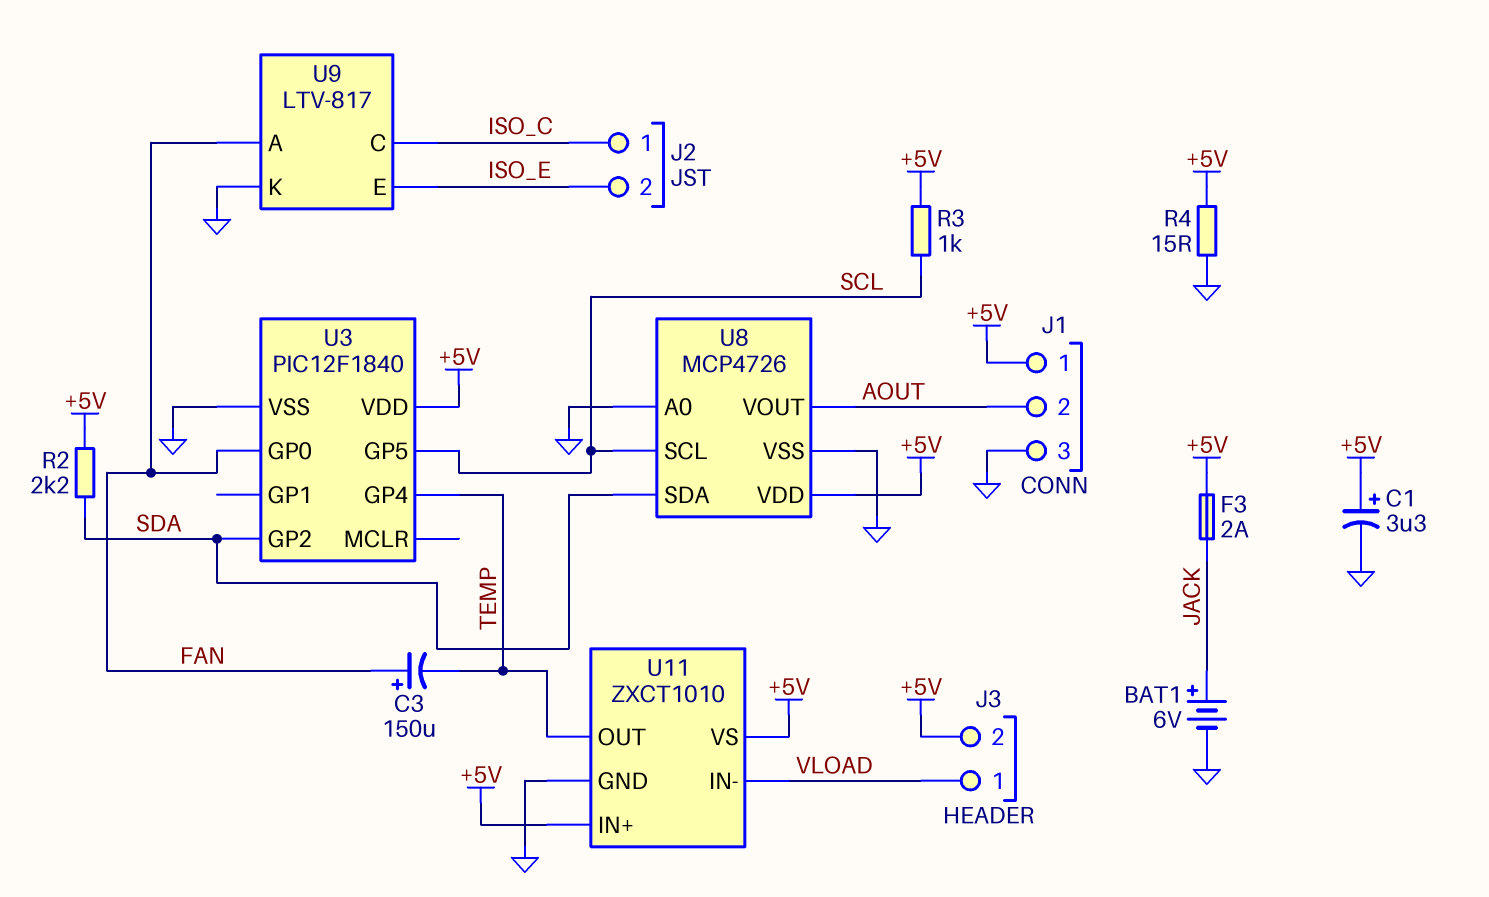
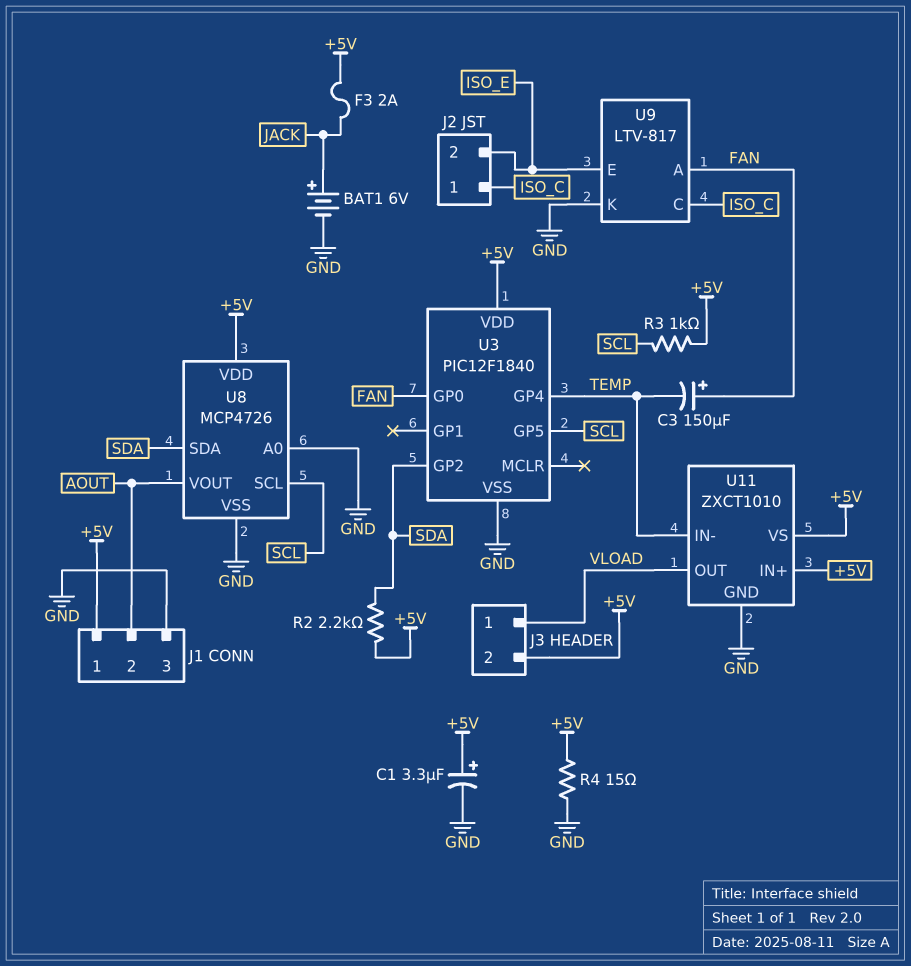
U11 pin IN-: VLOAD -> TEMP
U11 pin OUT: TEMP -> VLOAD

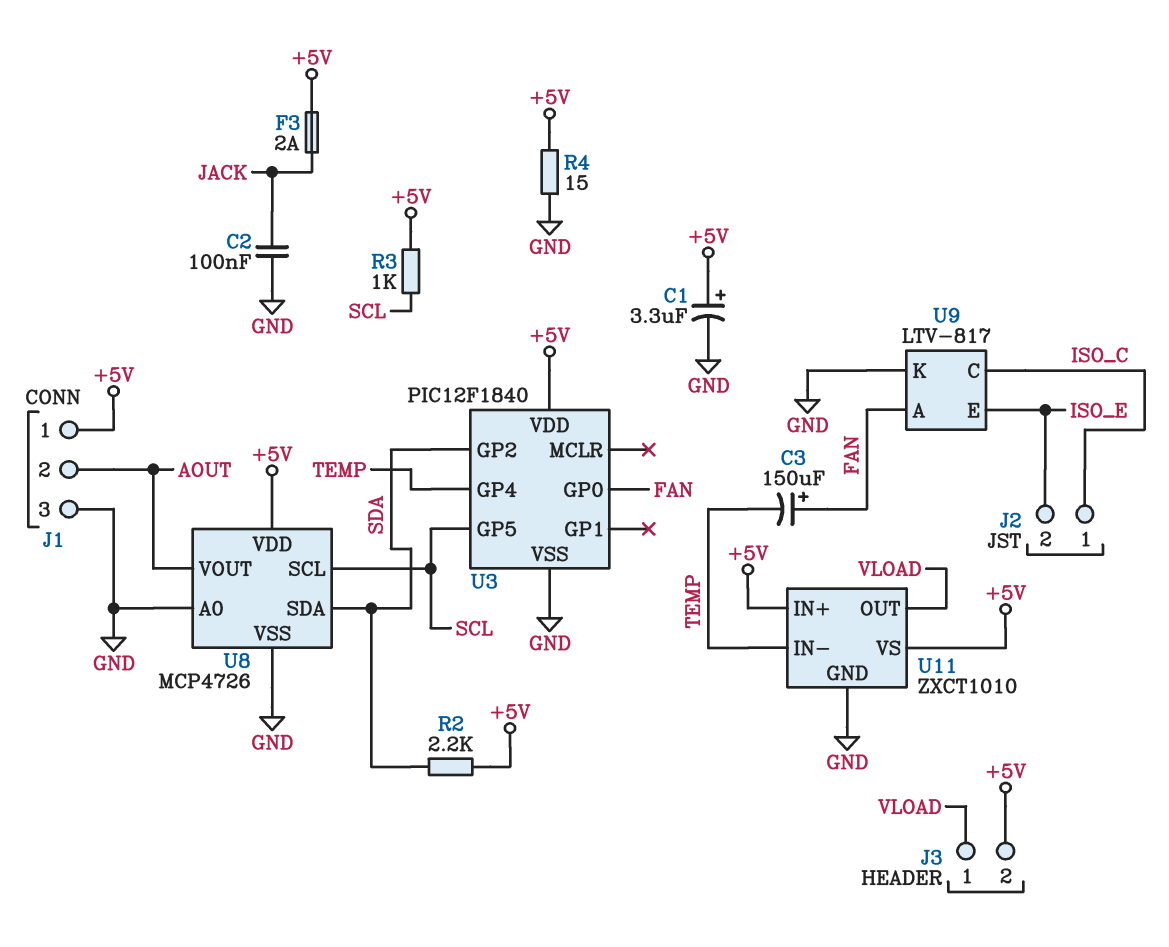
BAT1: 6V (plus JACK, minus GND) -> none
C2: none -> 100nF (GND, JACK)

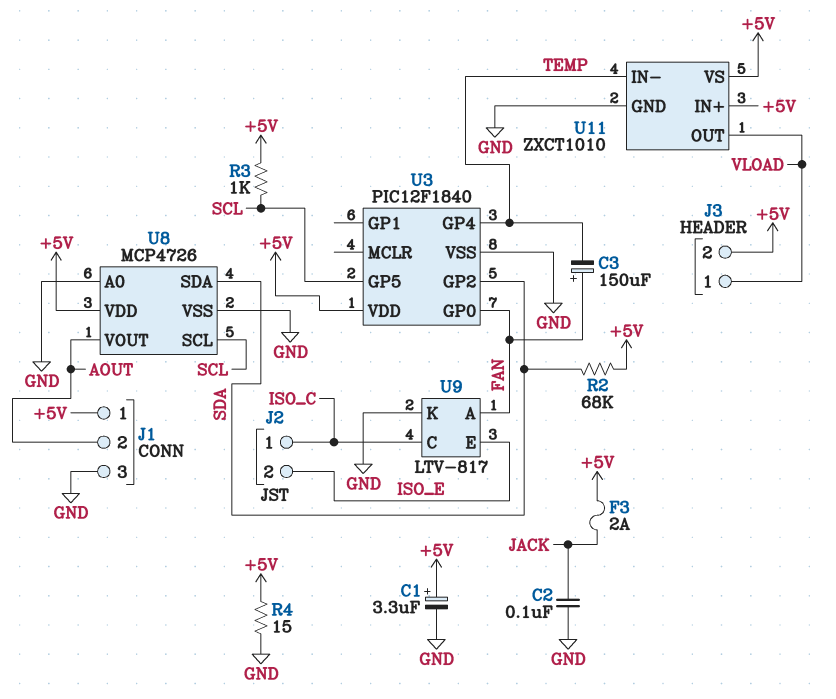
R2: 2.2k (+5V, SDA) -> 68k (+5V, SDA)

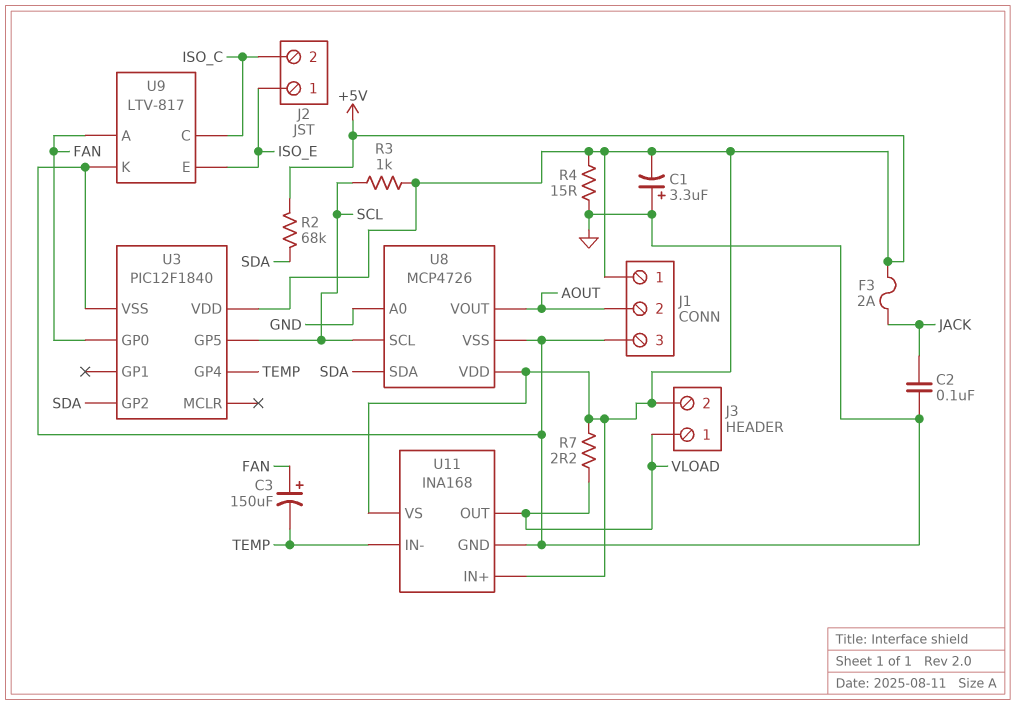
C1: 3.3uF (plus +5V, minus GND) -> 3.3uF (plus GND, minus +5V)
J2 pin 1: ISO_C -> ISO_E
J2 pin 2: ISO_E -> ISO_C
R7: none -> 2.2 (+5V, VLOAD)
U11: ZXCT1010 -> INA168

